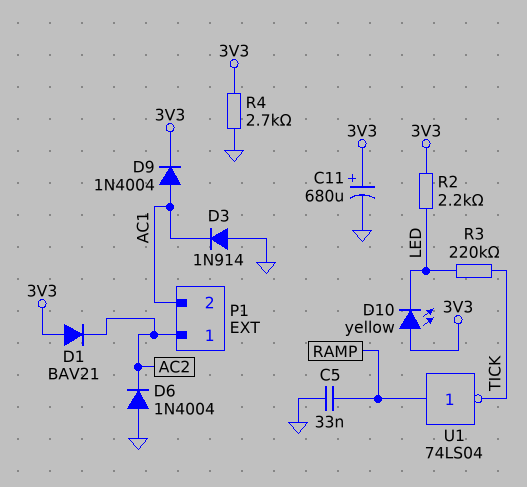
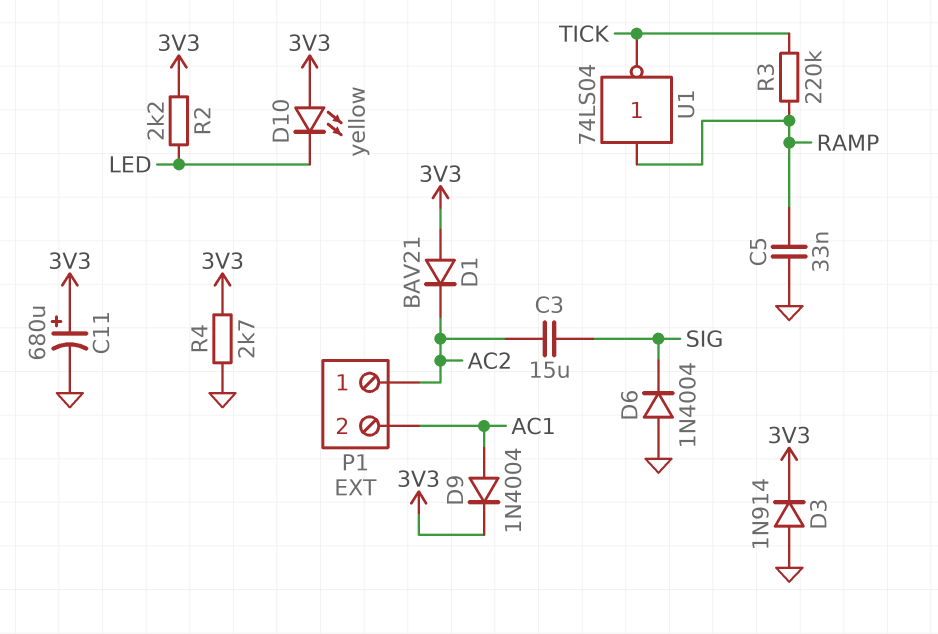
C3: none -> 15uF (AC2, SIG)
D3: diode 1N914 (A GND, K AC1) -> diode 1N914 (A GND, K 3V3)
D6: diode 1N4004 (A GND, K AC2) -> diode 1N4004 (A GND, K SIG)
R3: 220k (LED, TICK) -> 220k (RAMP, TICK)

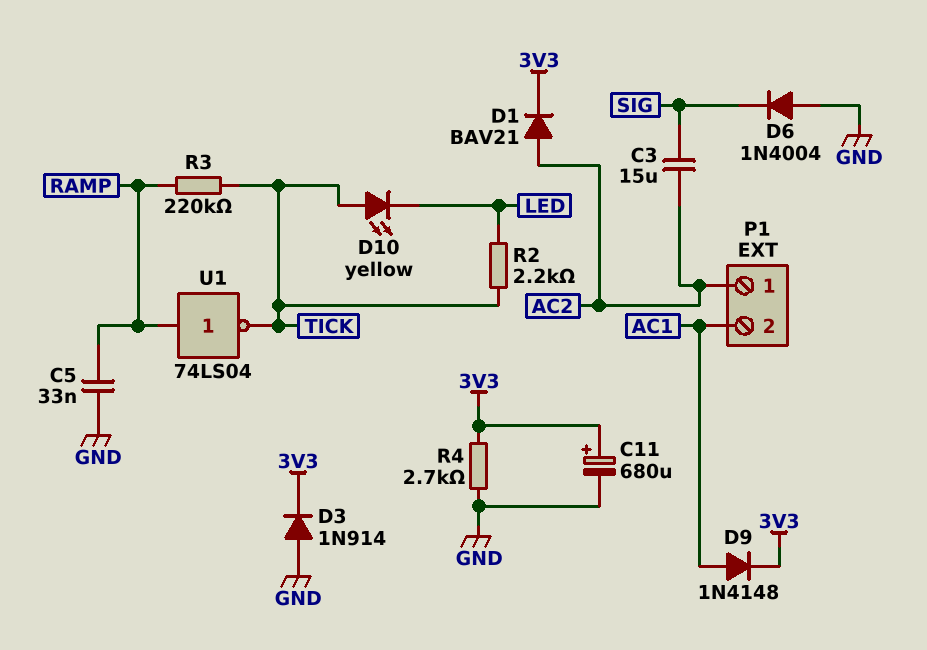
D1: diode BAV21 (A 3V3, K AC2) -> diode BAV21 (A AC2, K 3V3)
D9: diode 1N4004 (A AC1, K 3V3) -> diode 1N4148 (A AC1, K 3V3)
D10: LED yellow (A 3V3, K LED) -> LED yellow (A TICK, K LED)
R2: 2.2k (3V3, LED) -> 2.2k (LED, TICK)

